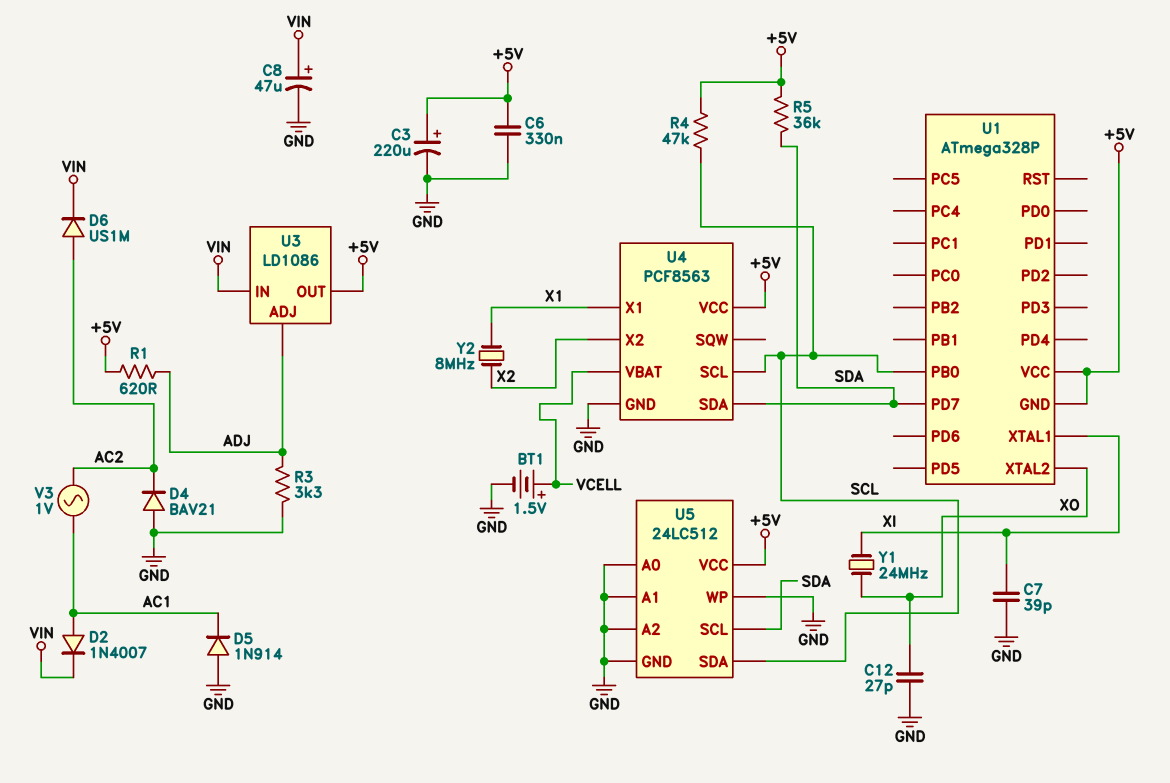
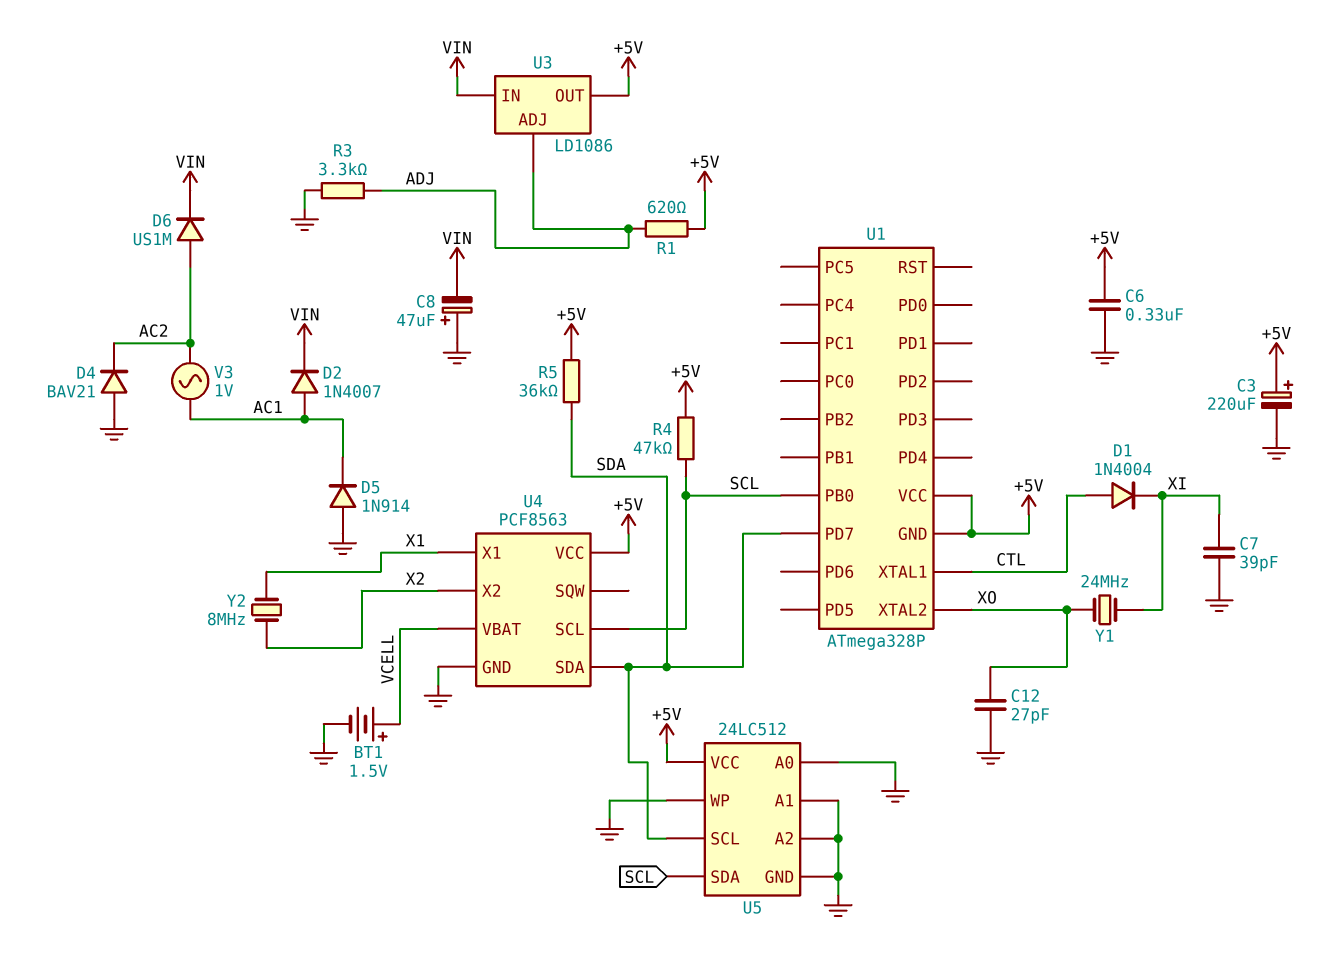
C8: 47uF (plus VIN, minus GND) -> 47uF (plus GND, minus VIN)
D1: none -> diode 1N4004 (A CTL, K XI)
U1 pin XTAL1: XI -> CTL

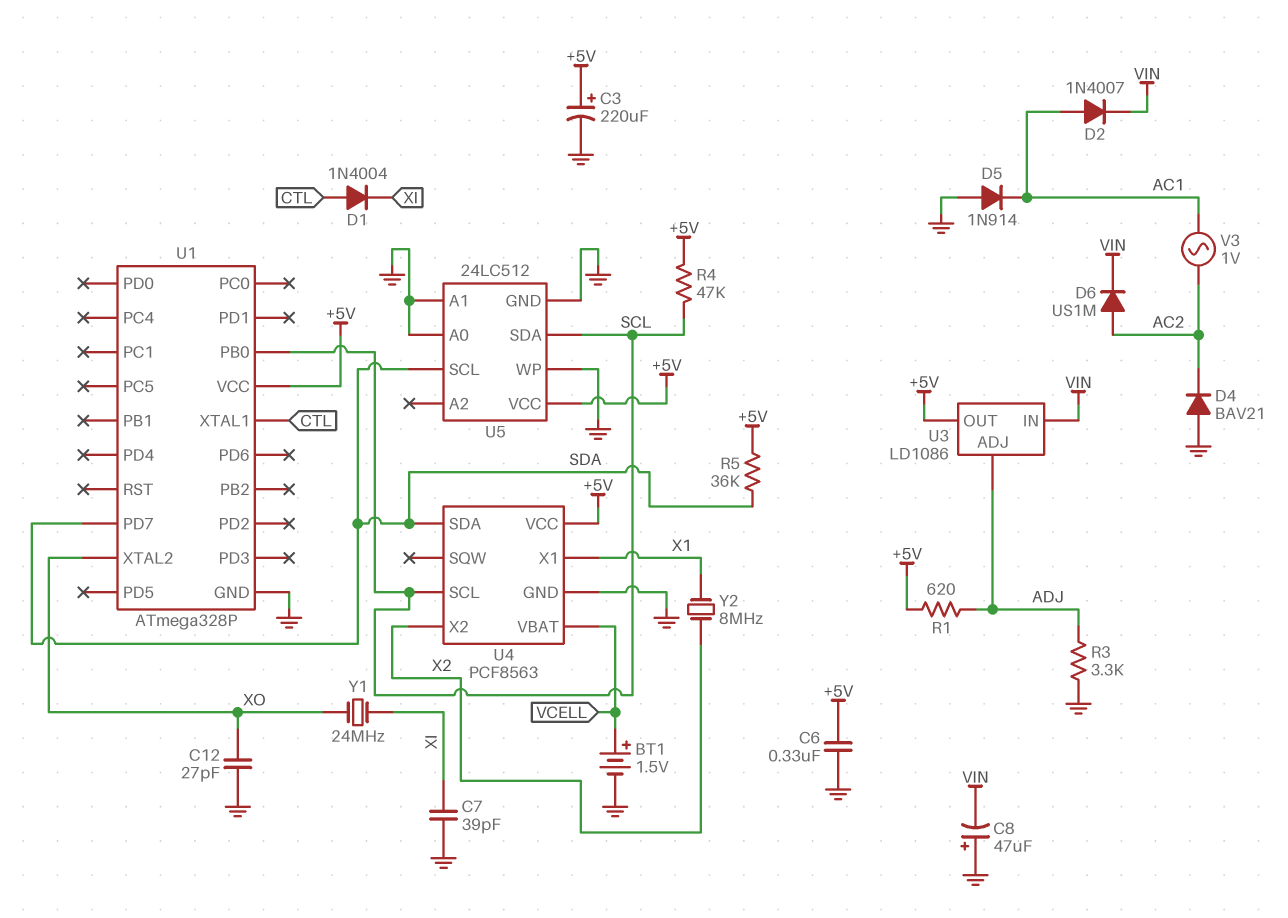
U1 pin GND: +5V -> GND
U5 pin A2: GND -> none

